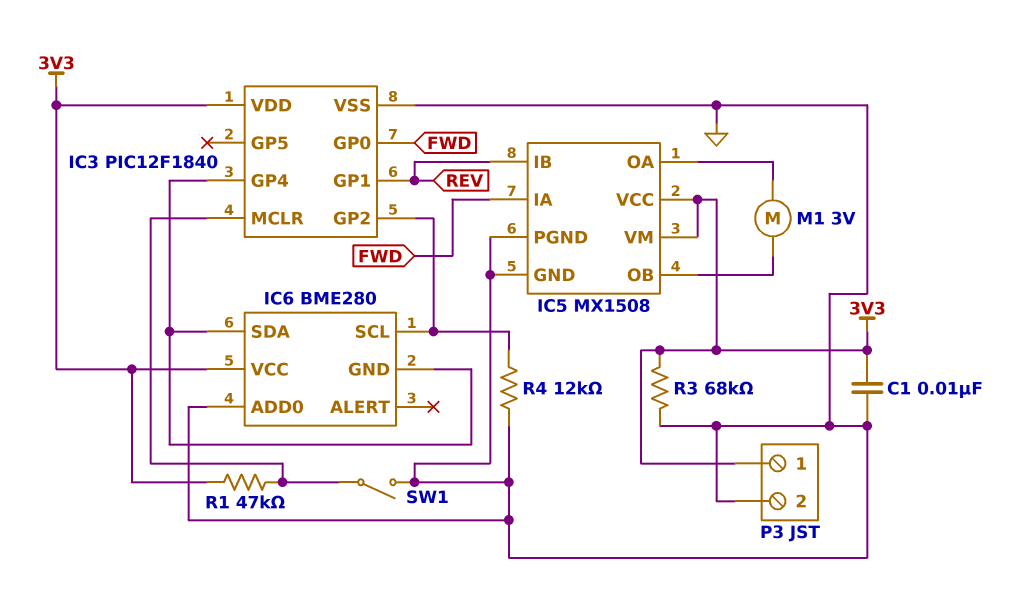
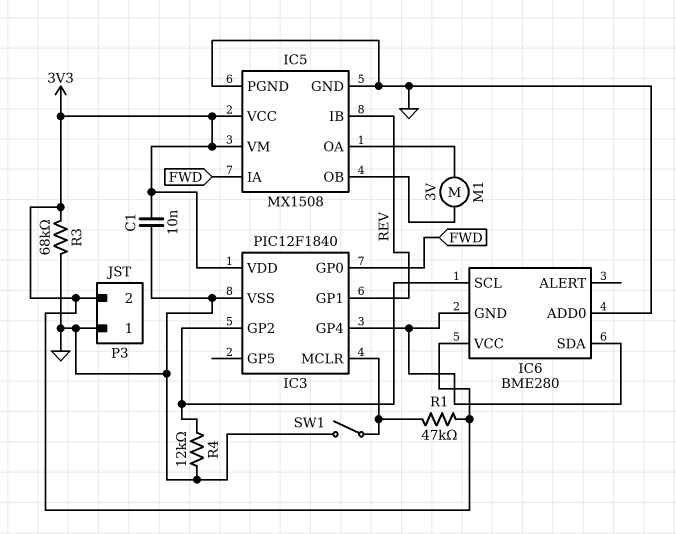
P3 pin 1: 3V3 -> GND
P3 pin 2: GND -> 3V3

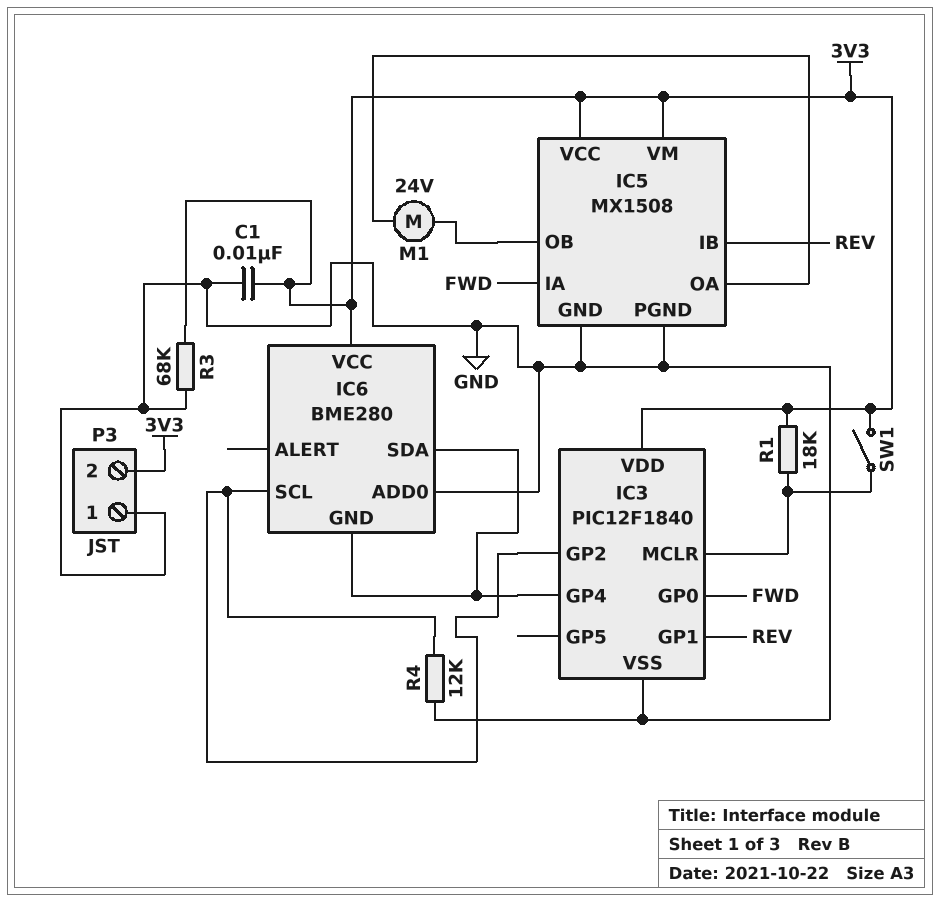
M1: motor 3V (IC5/OA, IC5/OB) -> motor 24V (IC5/OA, IC5/OB)
R1: 47k (3V3, IC3/MCLR) -> 18k (3V3, IC3/MCLR)
SW1: switch (GND, IC3/MCLR) -> switch (3V3, IC3/MCLR)

